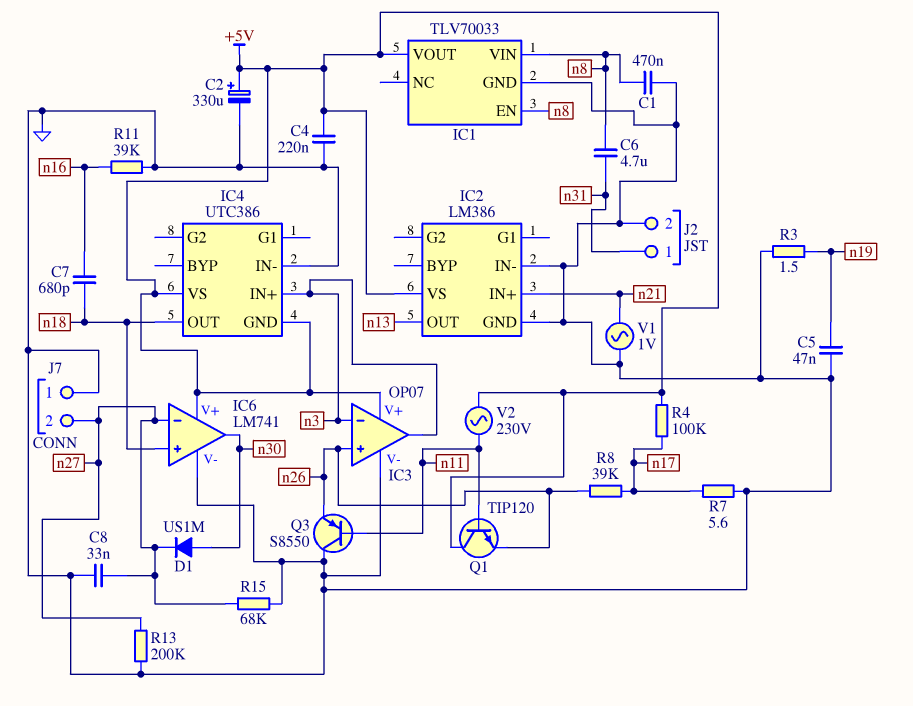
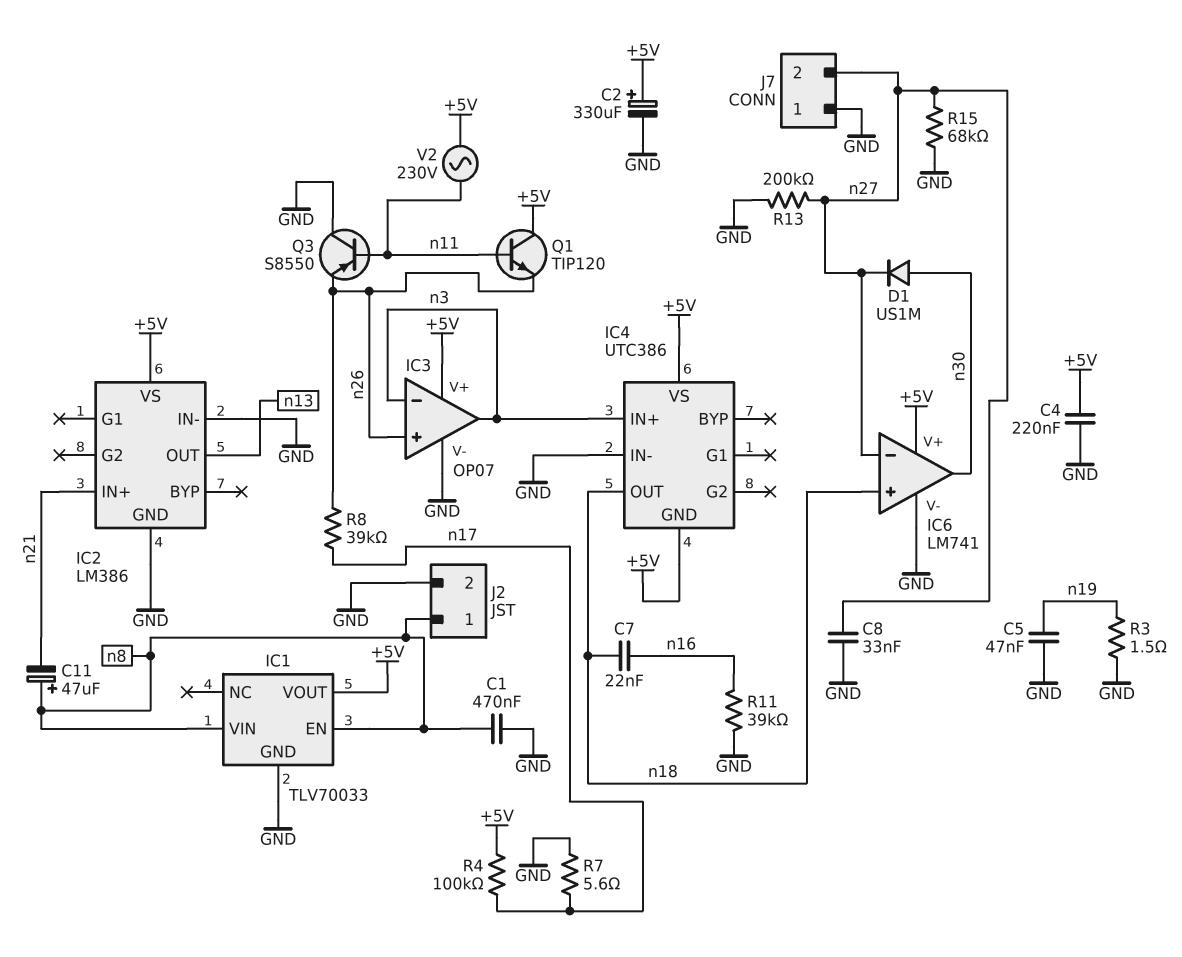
C6: 4.7uF (n8, n31) -> none
C7: 680pF (n16, n18) -> 22nF (n16, n18)
C11: none -> 47uF (plus n8, minus n21)
J2 pin 1: n31 -> n8
V1: AC 1V (GND, n21) -> none

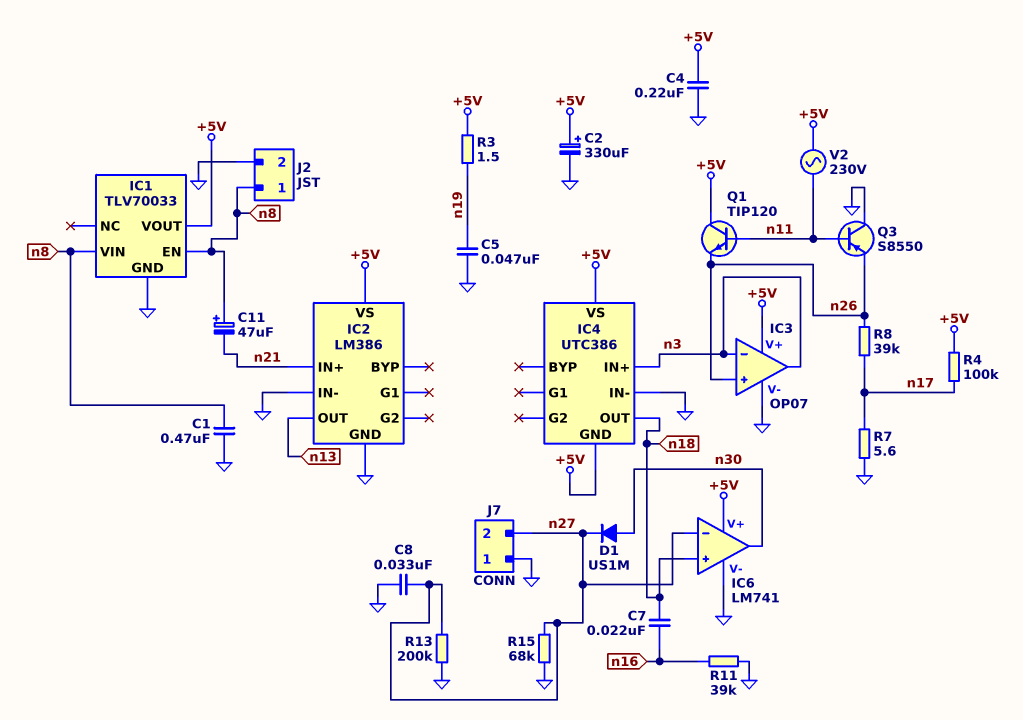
R3: 1.5 (GND, n19) -> 1.5 (+5V, n19)

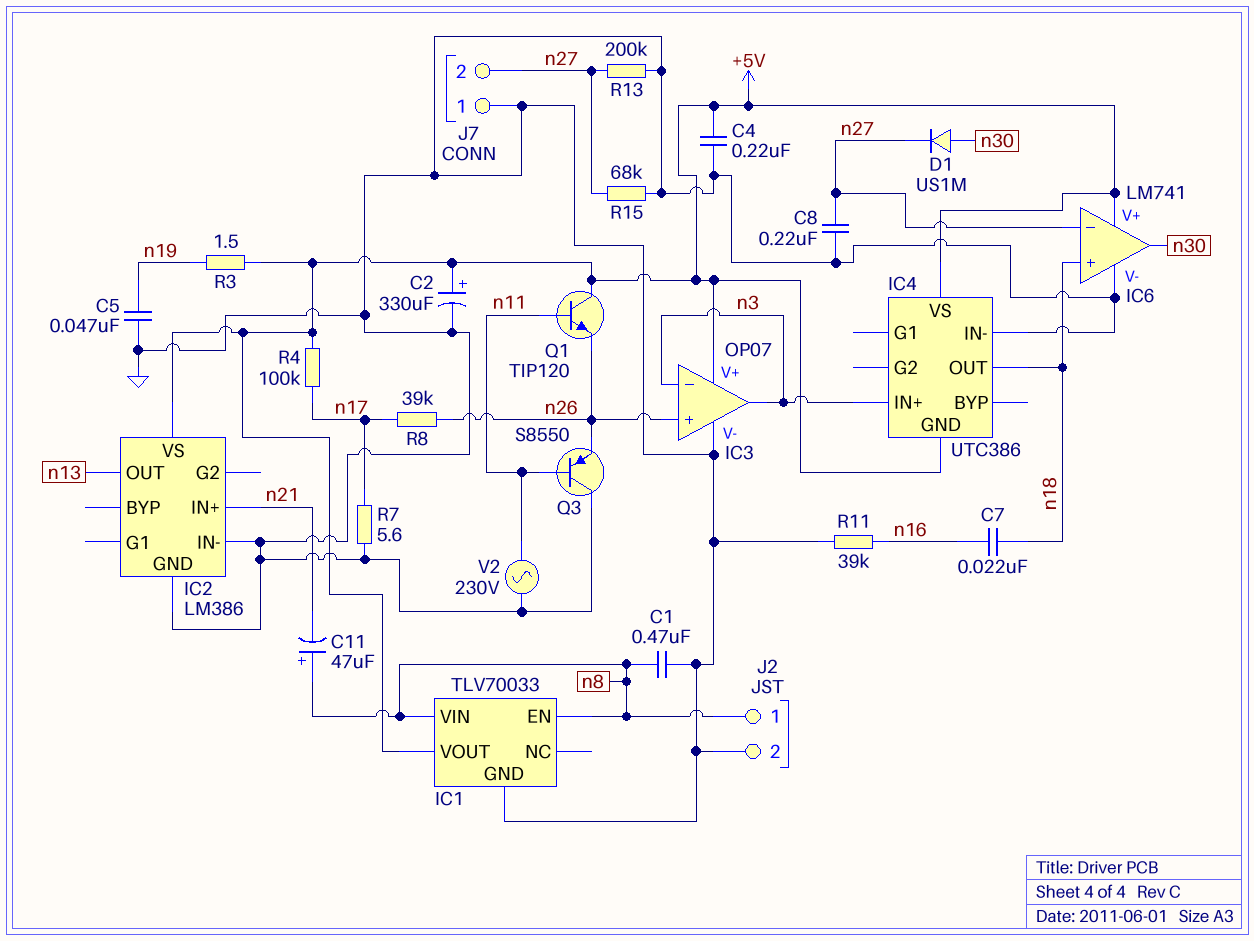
C8: 33nF (GND, n27) -> 220nF (GND, n27)
V2: AC 230V (+5V, n11) -> AC 230V (GND, n11)

